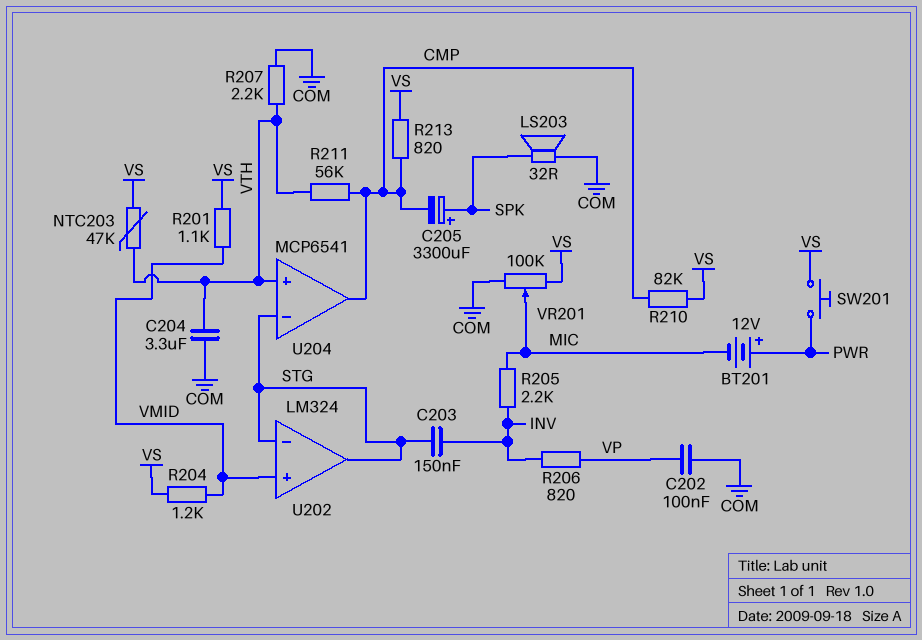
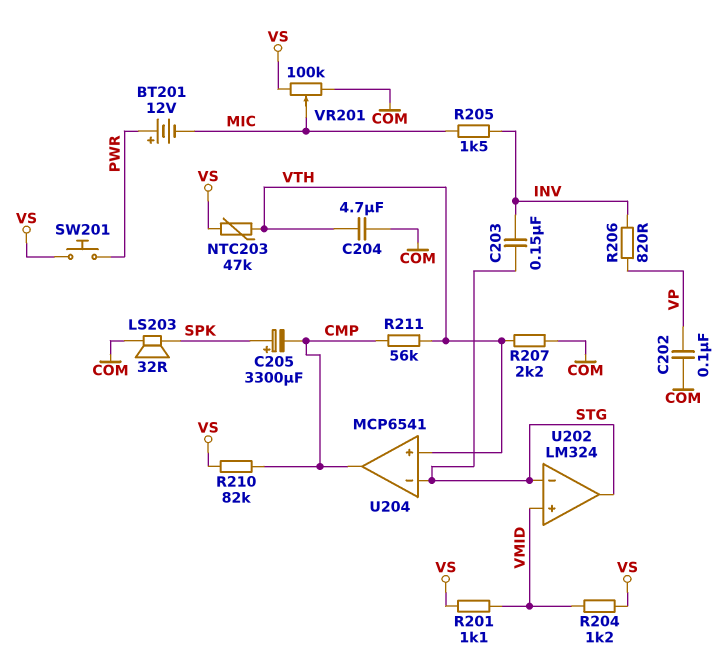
C204: 3.3uF (COM, VTH) -> 4.7uF (COM, VTH)
R205: 2.2k (INV, MIC) -> 1.5k (INV, MIC)
R213: 820 (CMP, VS) -> none

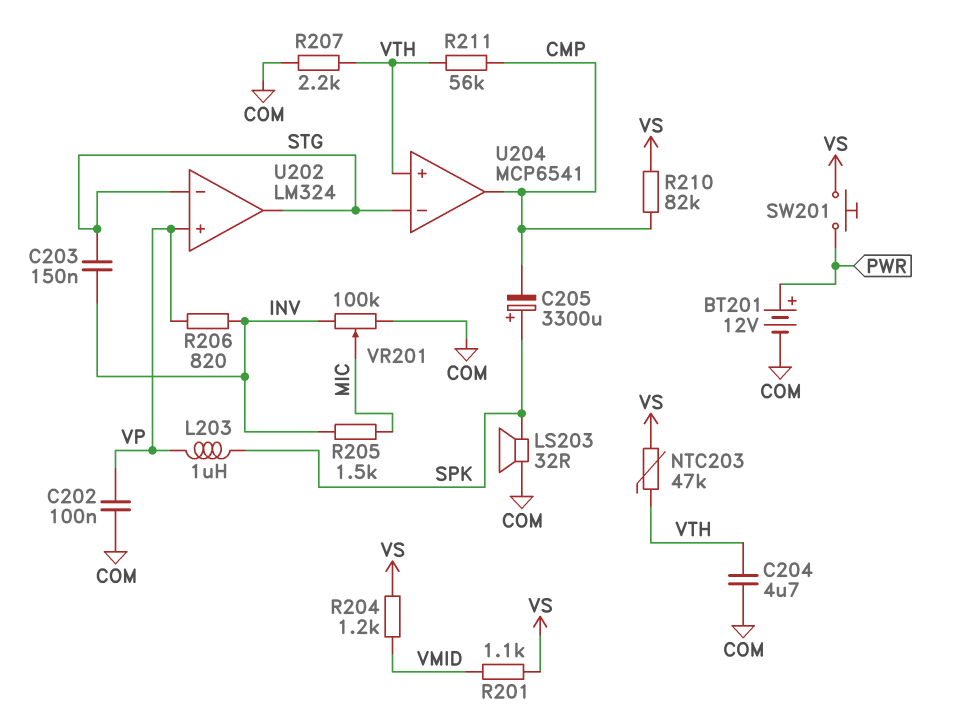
BT201: 12V (plus PWR, minus MIC) -> 12V (plus PWR, minus COM)
L203: none -> 1uH (SPK, VP)
U202 pin in+: VMID -> VP
VR201: 100k (COM, VS, wiper MIC) -> 100k (COM, INV, wiper MIC)

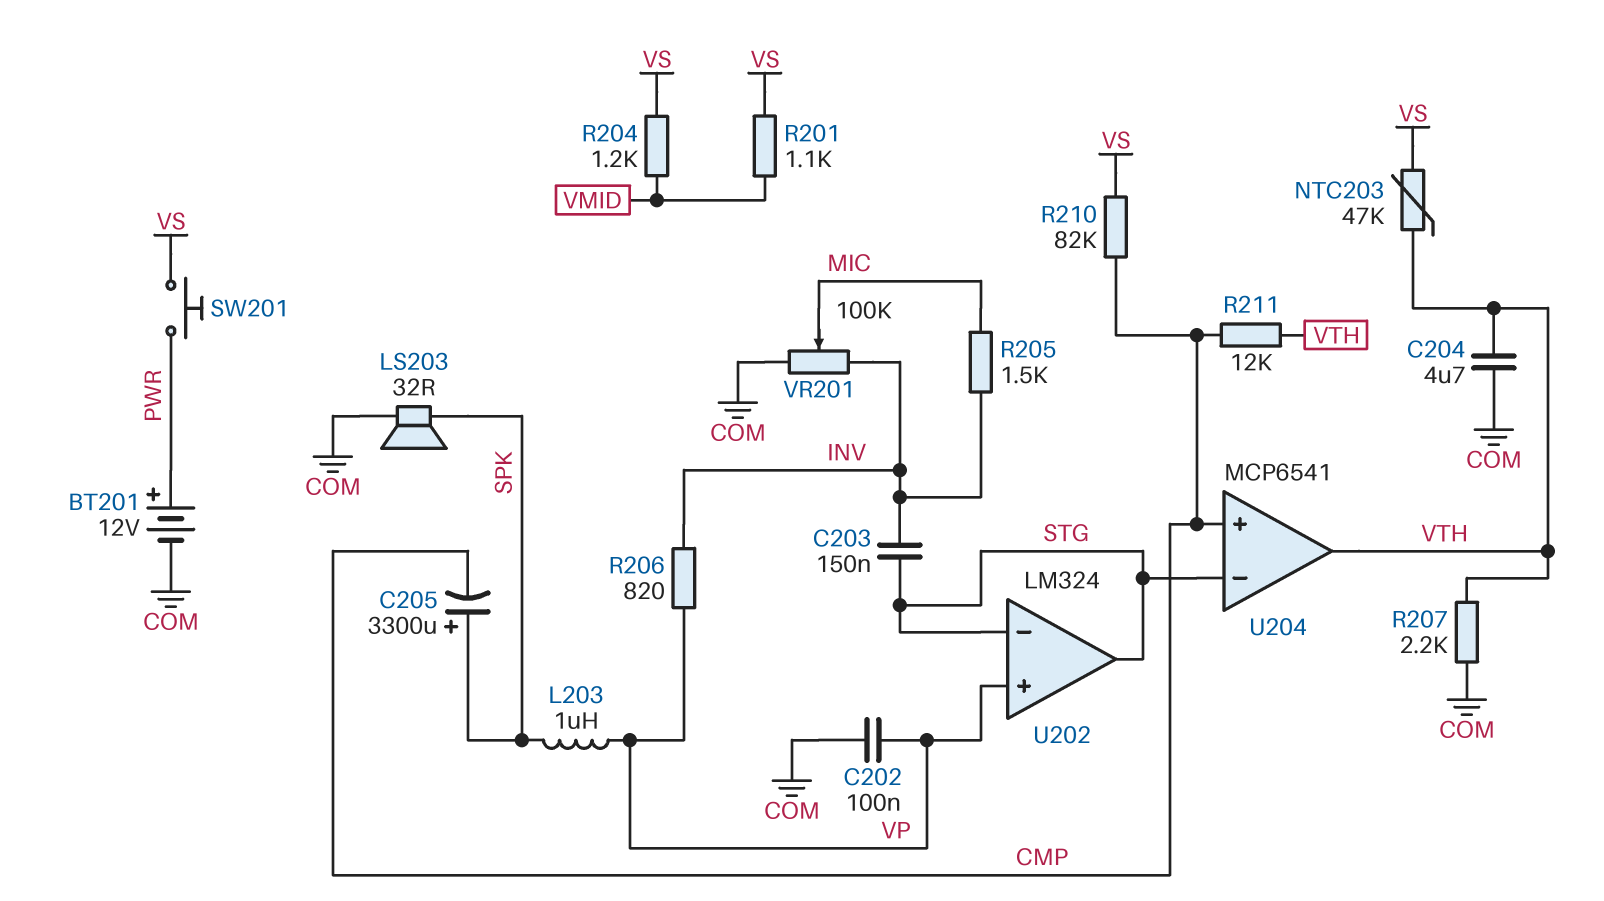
R211: 56k (CMP, VTH) -> 12k (CMP, VTH)
U204 pin in+: VTH -> CMP
U204 pin out: CMP -> VTH

